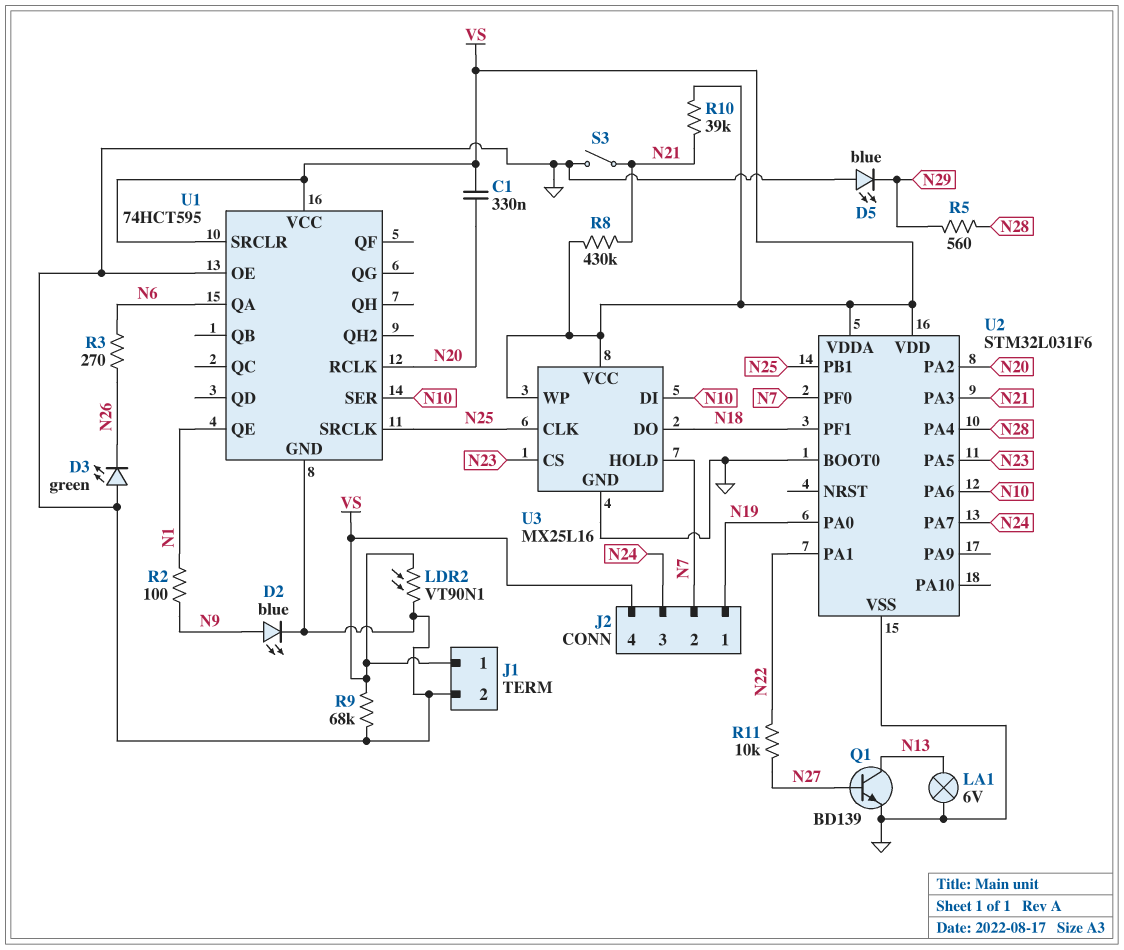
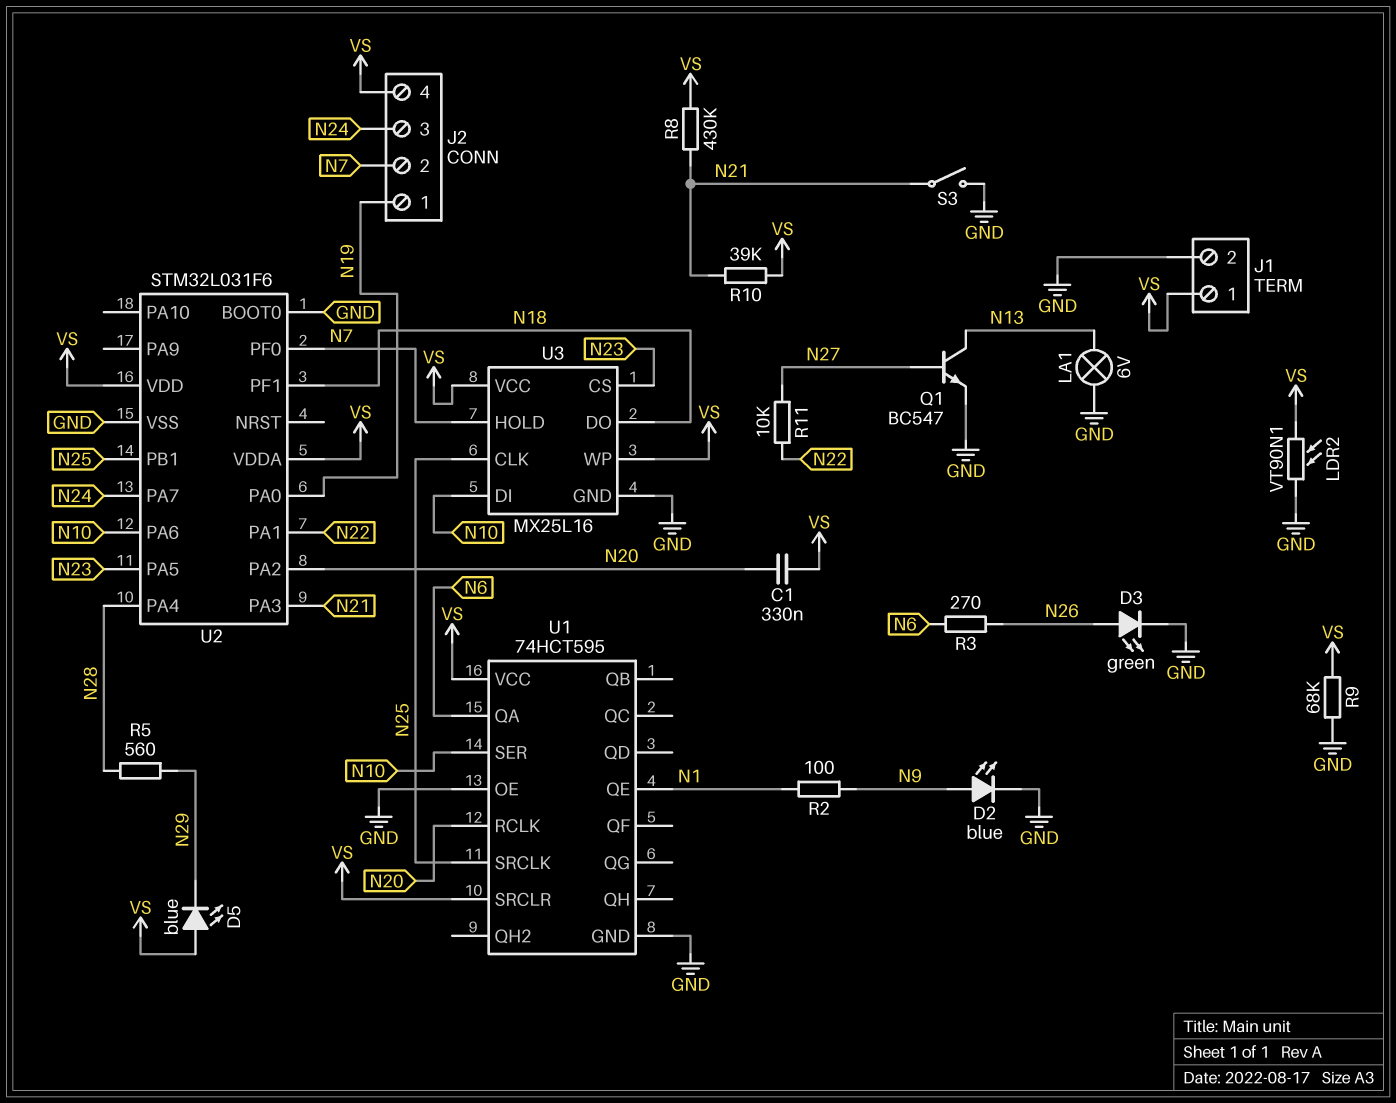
D3: LED green (A GND, K N26) -> LED green (A N26, K GND)
D5: LED blue (A GND, K N29) -> LED blue (A VS, K N29)
Q1: NPN BD139 (B N27, C N13, E GND) -> NPN BC547 (B N27, C N13, E GND)

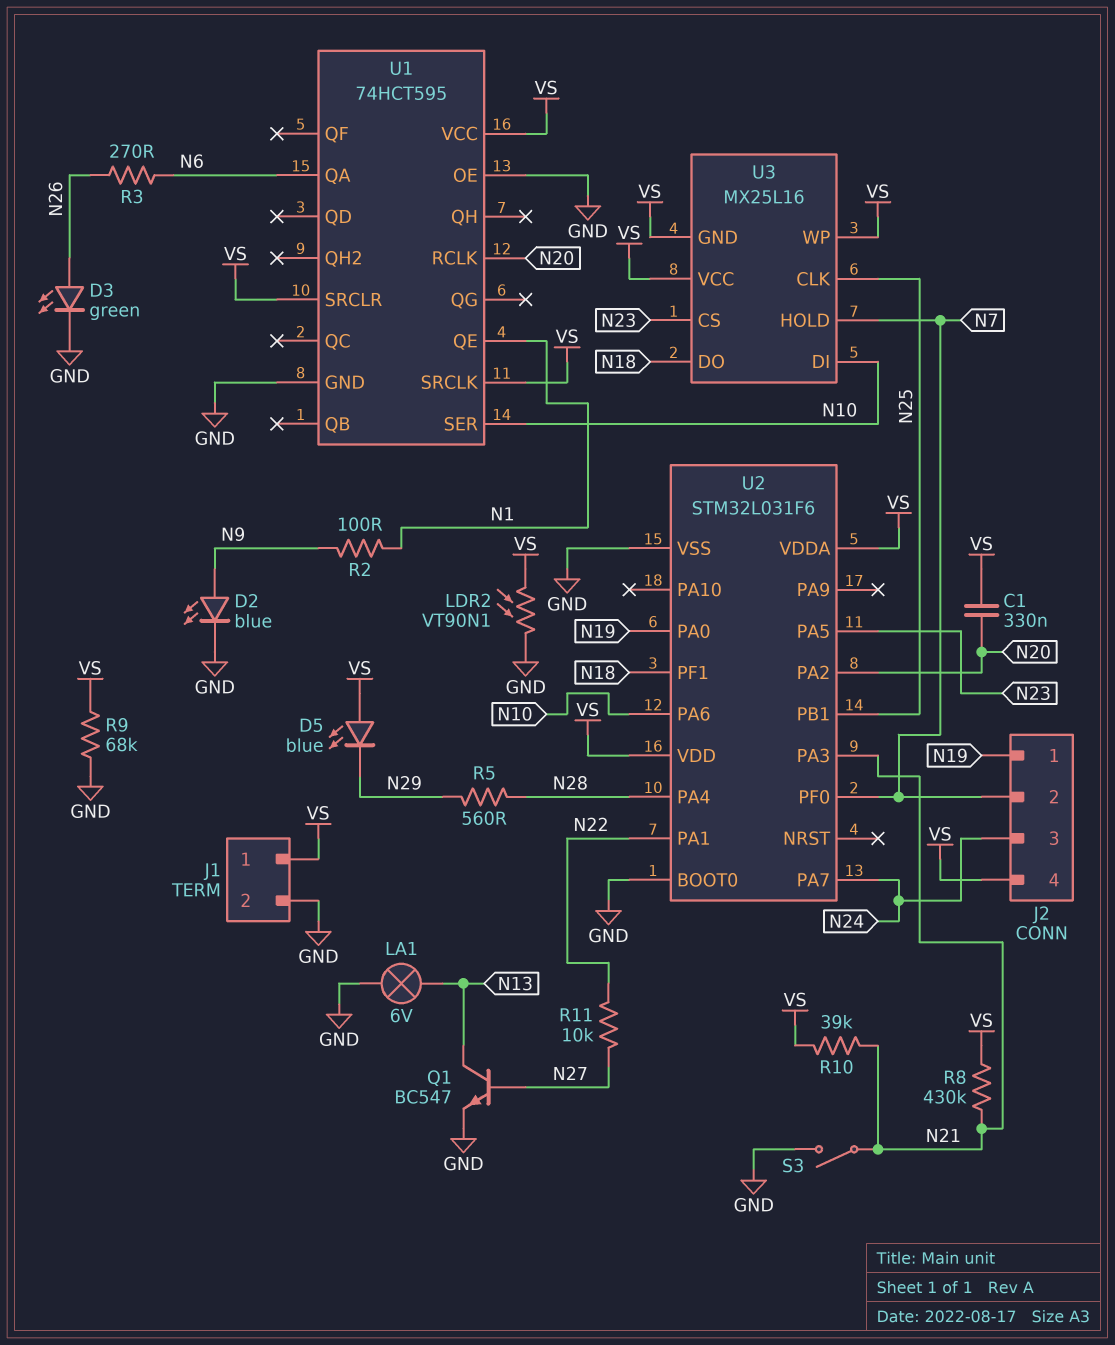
U1 pin SRCLK: N25 -> VS
U3 pin GND: GND -> VS

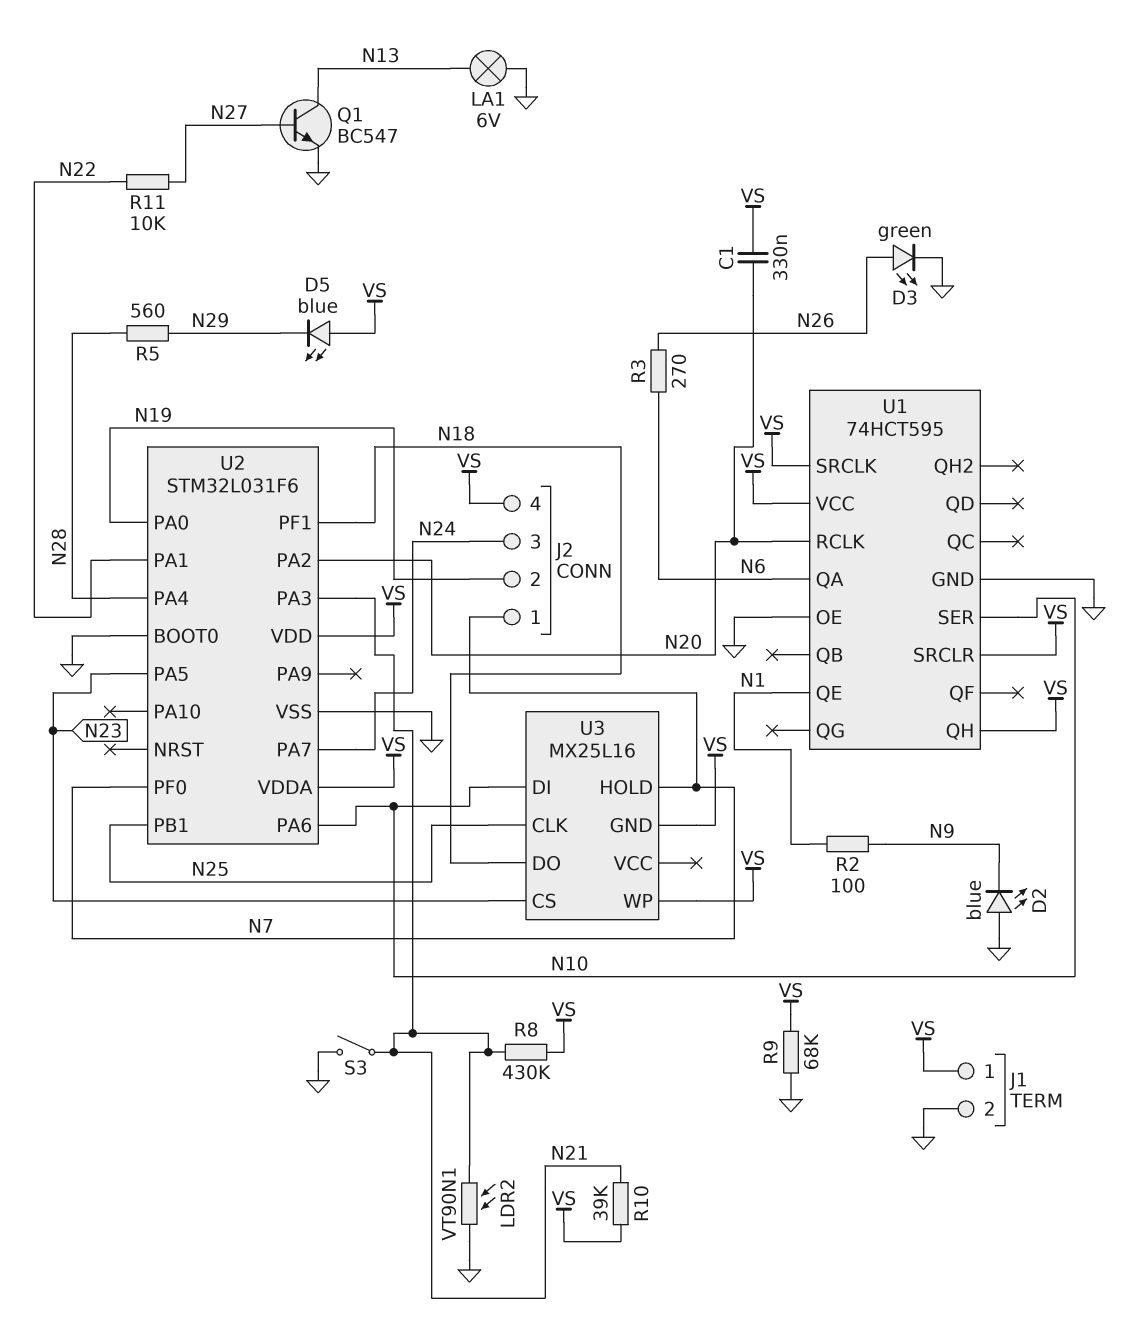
D2: LED blue (A N9, K GND) -> LED blue (A GND, K N9)
J2 pin 1: N19 -> N7
J2 pin 2: N7 -> N19
LDR2: VT90N1 (GND, VS) -> VT90N1 (GND, N21)
U1 pin QH: none -> VS
U3 pin VCC: VS -> none

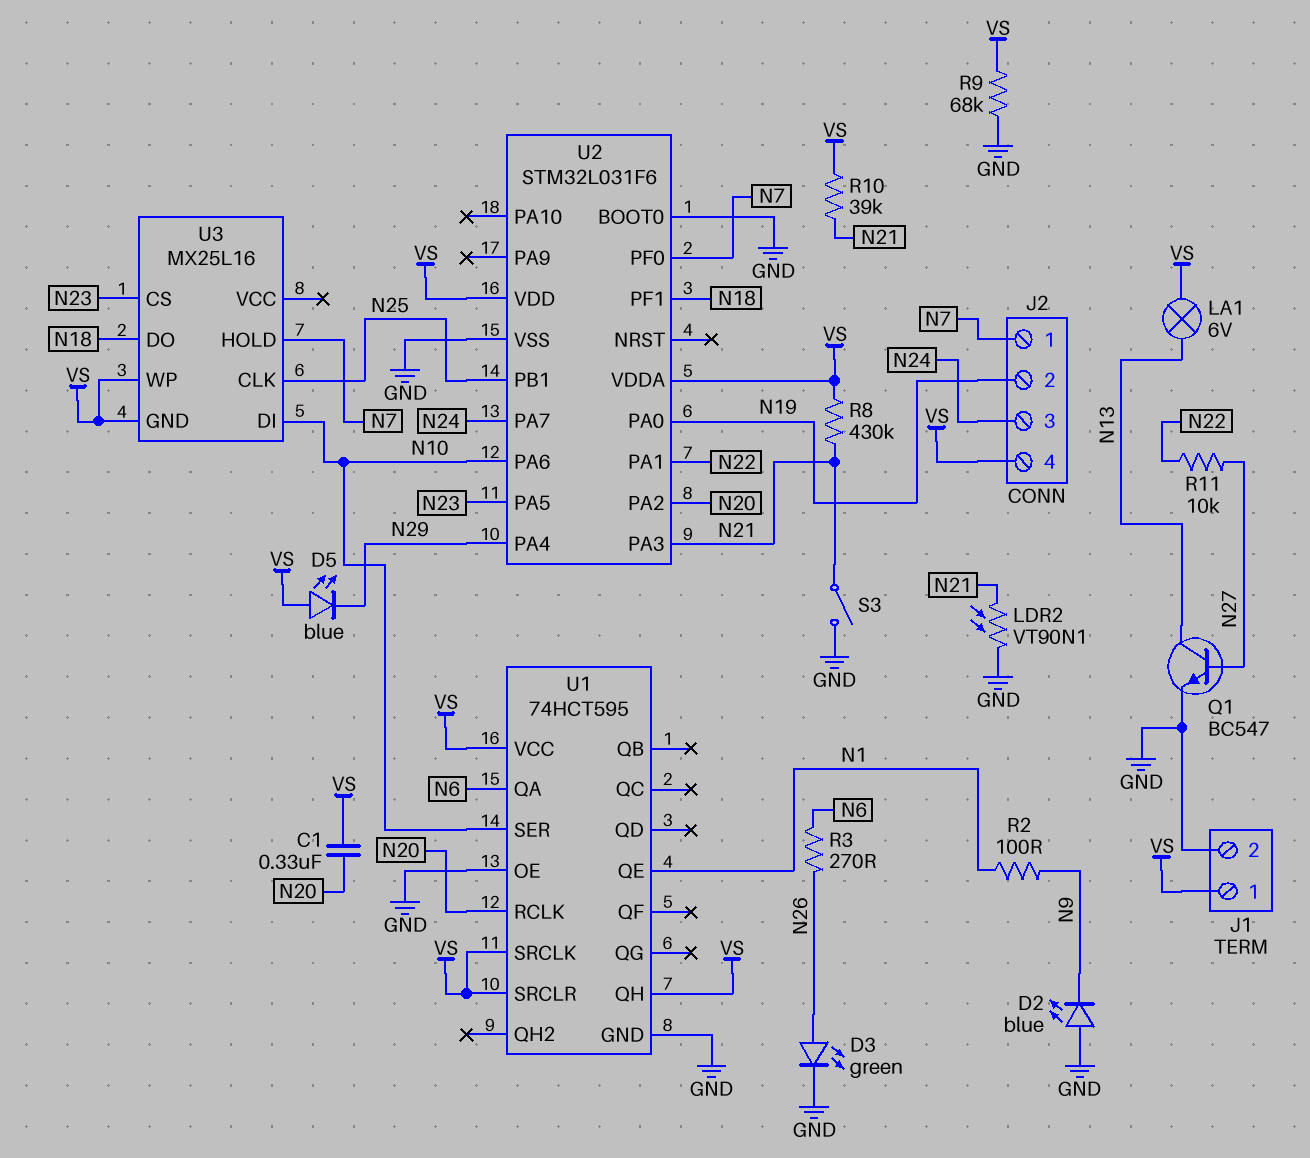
LA1: lamp 6V (GND, N13) -> lamp 6V (N13, VS)
R5: 560 (N28, N29) -> none
U2 pin PA4: N28 -> N29

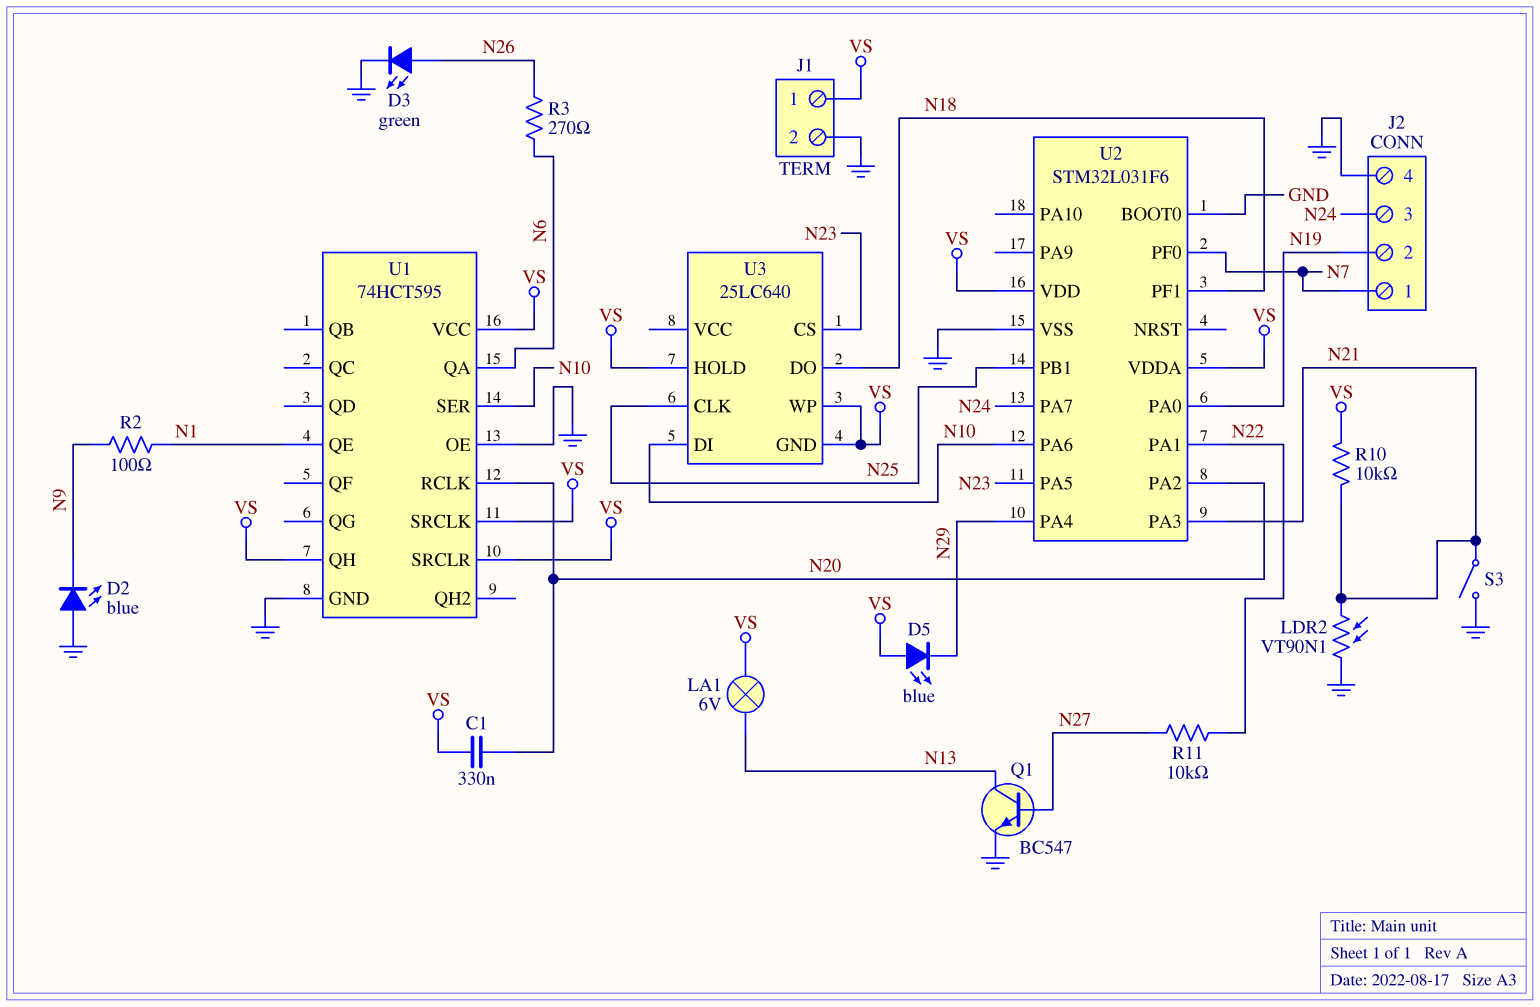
J2 pin 4: VS -> GND
R8: 430k (N21, VS) -> none
R9: 68k (GND, VS) -> none
R10: 39k (N21, VS) -> 10k (N21, VS)
U3: MX25L16 -> 25LC640
U3 pin HOLD: N7 -> VS

